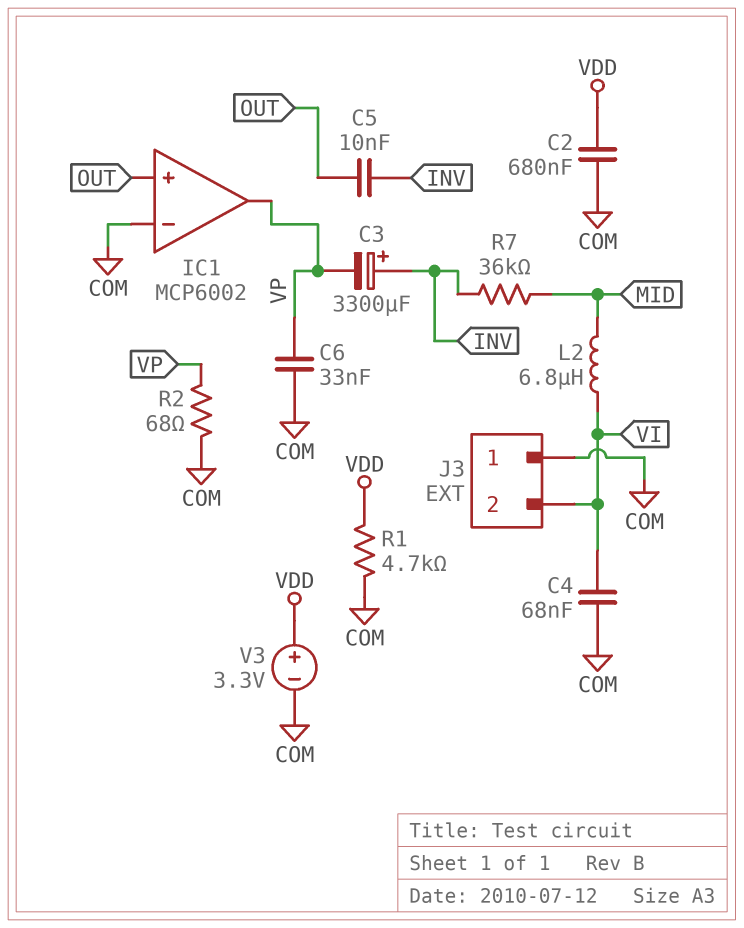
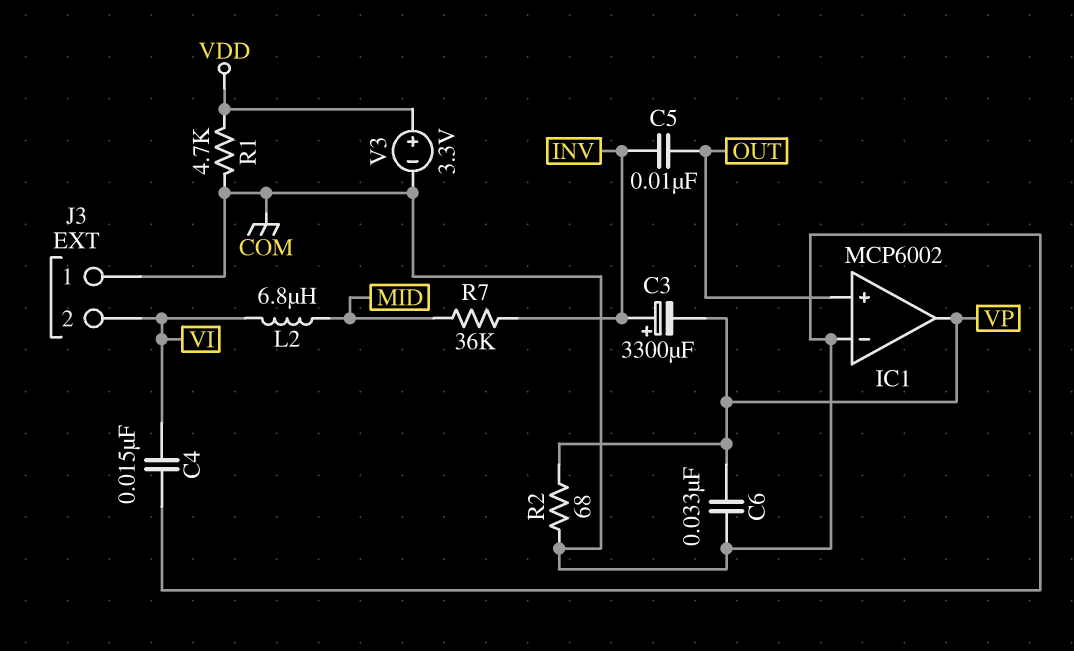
C2: 680nF (COM, VDD) -> none
C4: 68nF (COM, VI) -> 15nF (COM, VI)

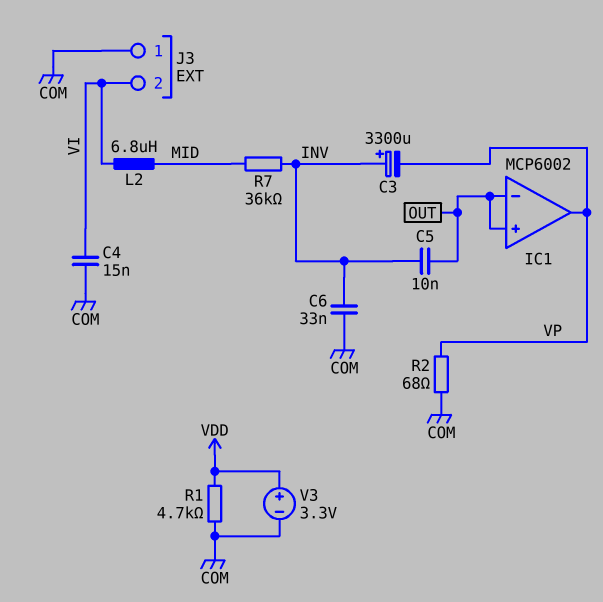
C6: 33nF (COM, VP) -> 33nF (COM, INV)
IC1 pin in-: COM -> OUT

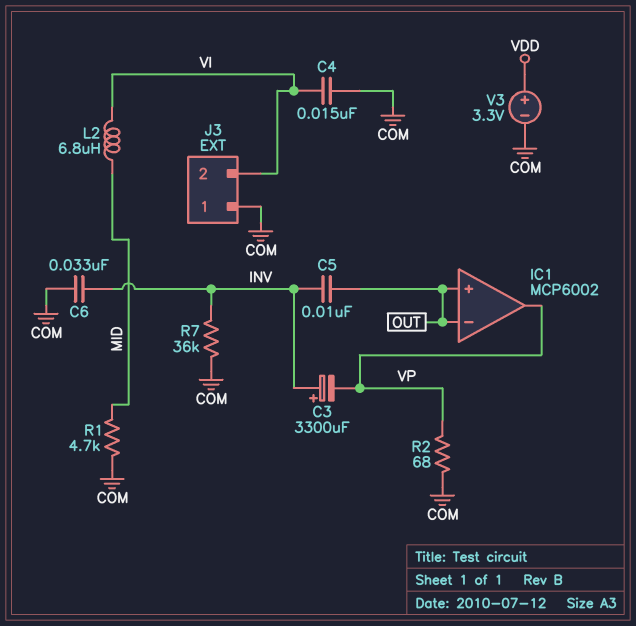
R1: 4.7k (COM, VDD) -> 4.7k (COM, MID)
R7: 36k (INV, MID) -> 36k (COM, INV)

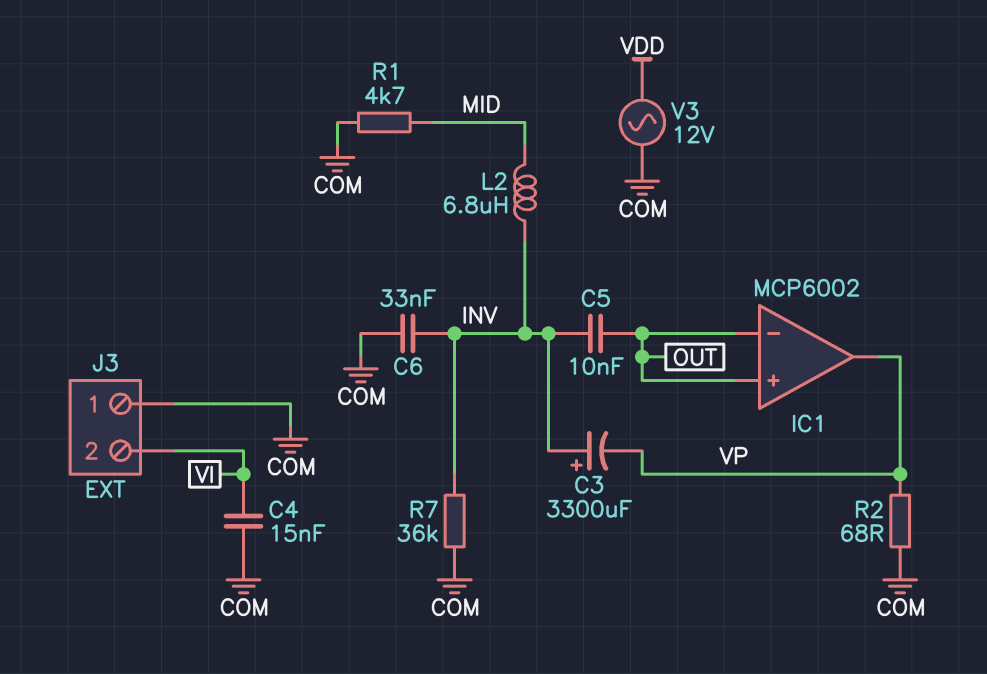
L2: 6.8uH (MID, VI) -> 6.8uH (INV, MID)
V3: 3.3V (plus VDD, minus COM) -> AC 12V (COM, VDD)

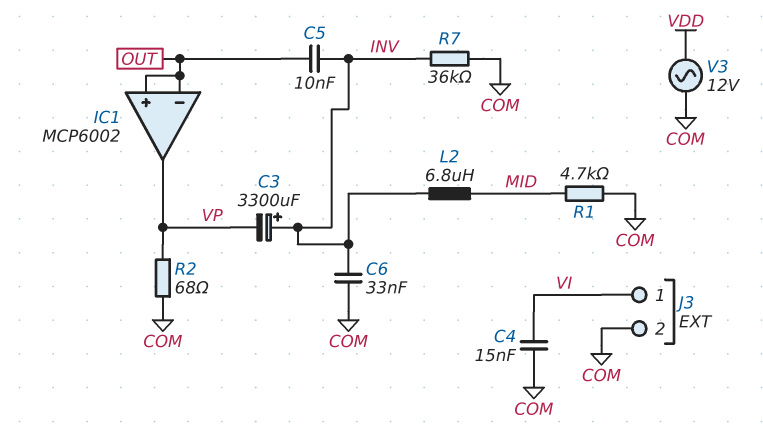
J3 pin 1: COM -> VI
J3 pin 2: VI -> COM

